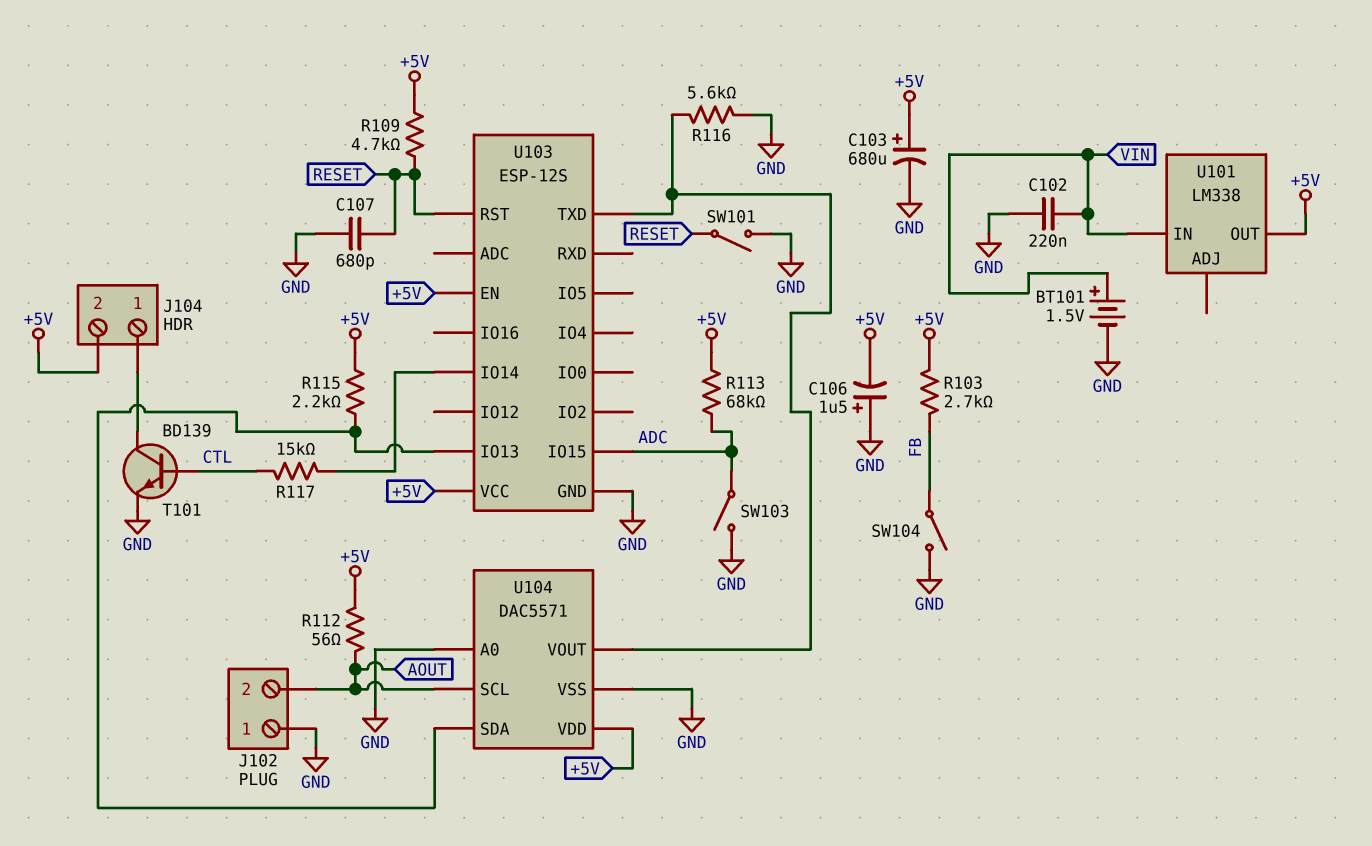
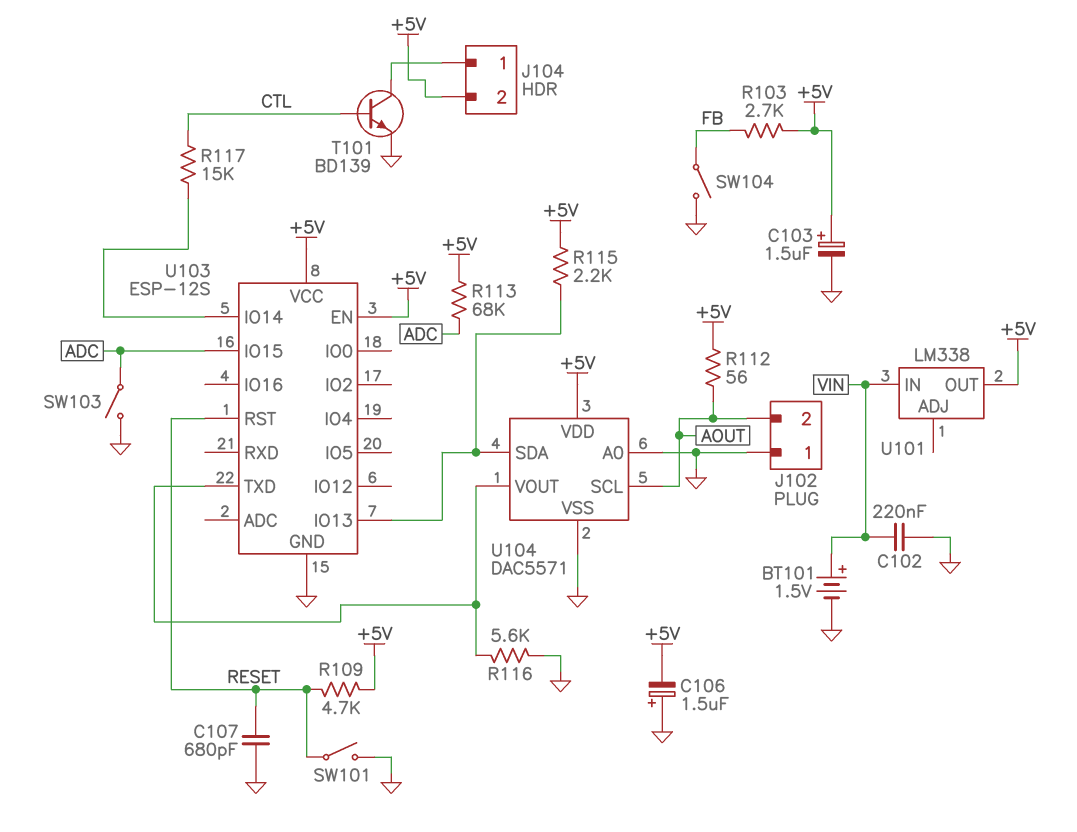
C103: 680uF (plus +5V, minus GND) -> 1.5uF (plus +5V, minus GND)

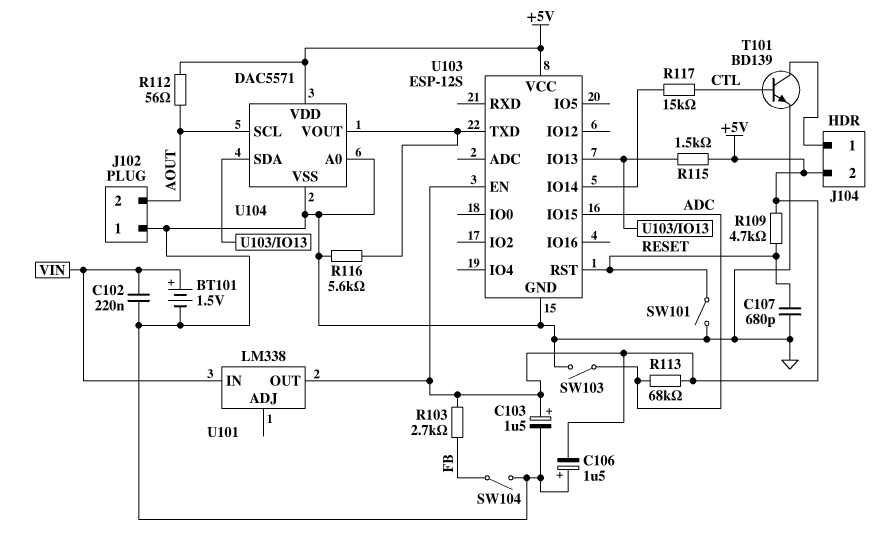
R115: 2.2k (+5V, U103/IO13) -> 1.5k (+5V, U103/IO13)

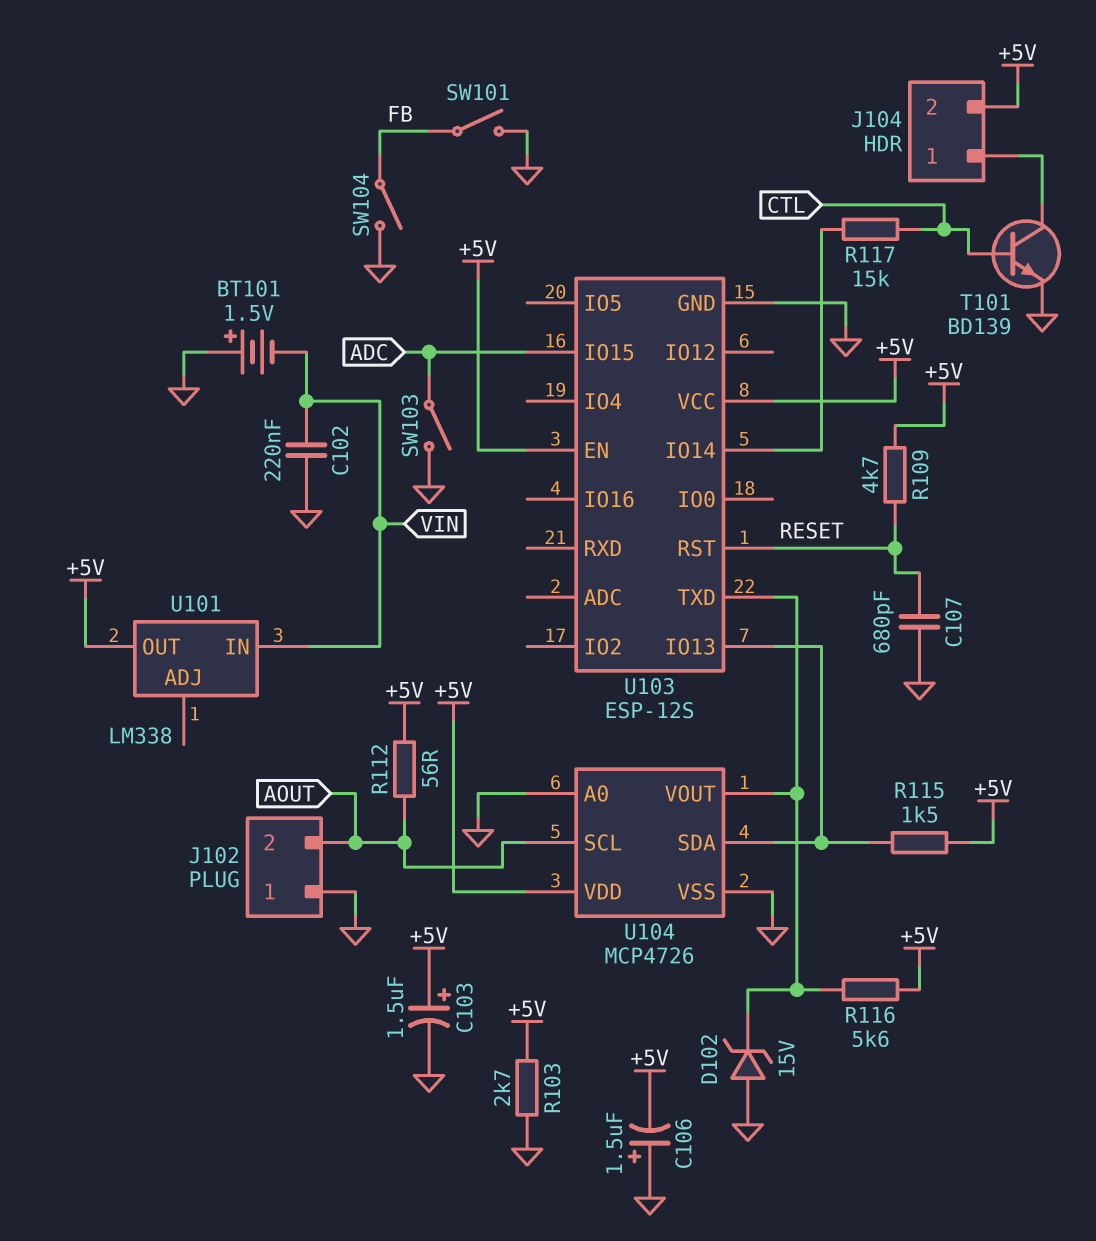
BT101: 1.5V (plus VIN, minus GND) -> 1.5V (plus GND, minus VIN)
D102: none -> zener 15V (A GND, K U103/TXD)
R103: 2.7k (+5V, FB) -> 2.7k (+5V, GND)
R113: 68k (+5V, ADC) -> none
R116: 5.6k (GND, U103/TXD) -> 5.6k (+5V, U103/TXD)
SW101: switch (GND, RESET) -> switch (FB, GND)
U104: DAC5571 -> MCP4726

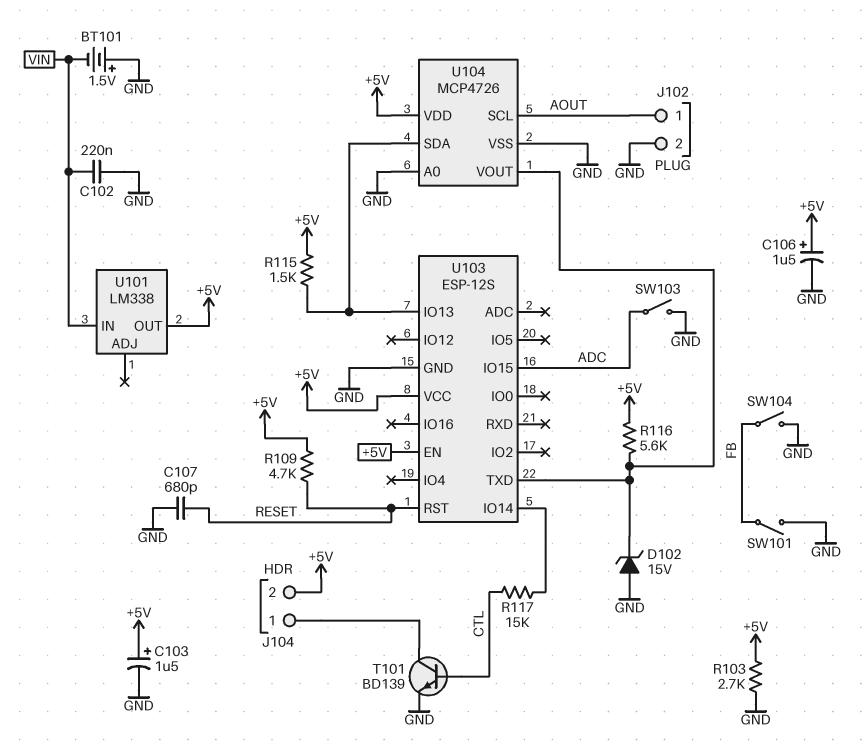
C106: 1.5uF (plus GND, minus +5V) -> 1.5uF (plus +5V, minus GND)
J102 pin 1: GND -> AOUT
J102 pin 2: AOUT -> GND
R112: 56 (+5V, AOUT) -> none

